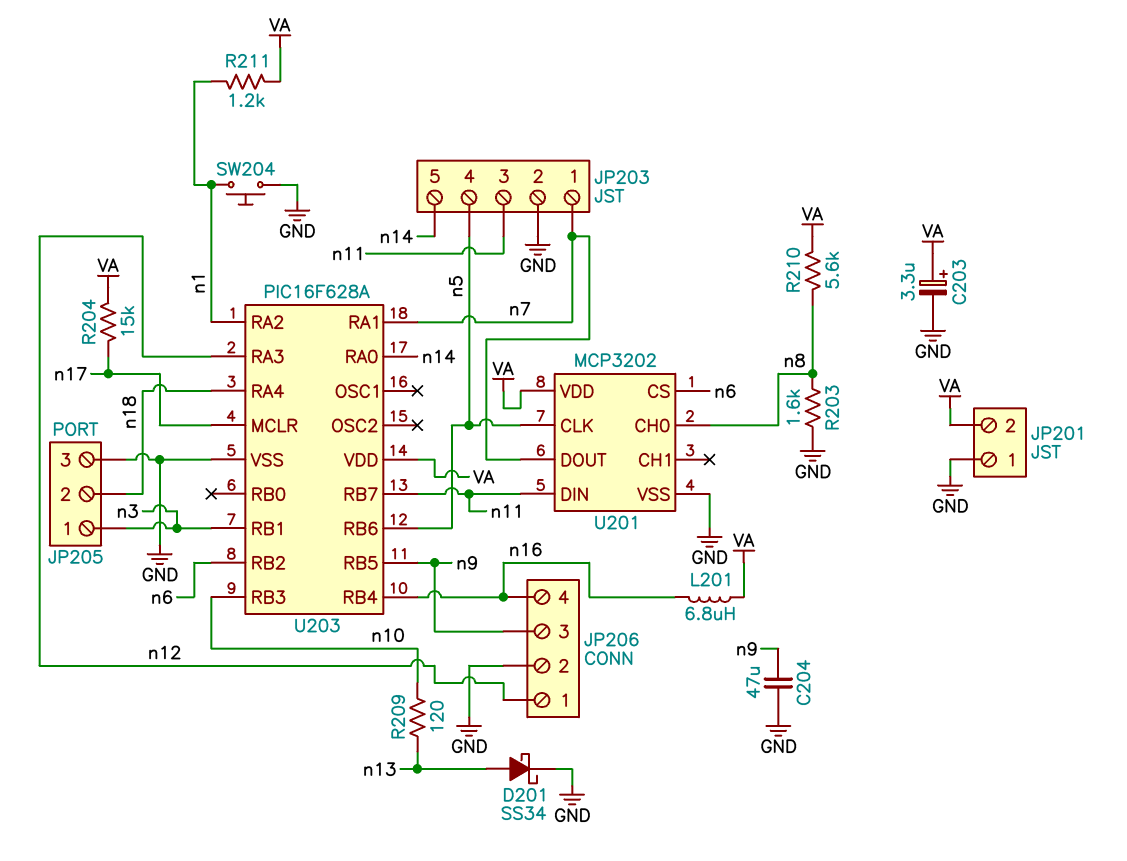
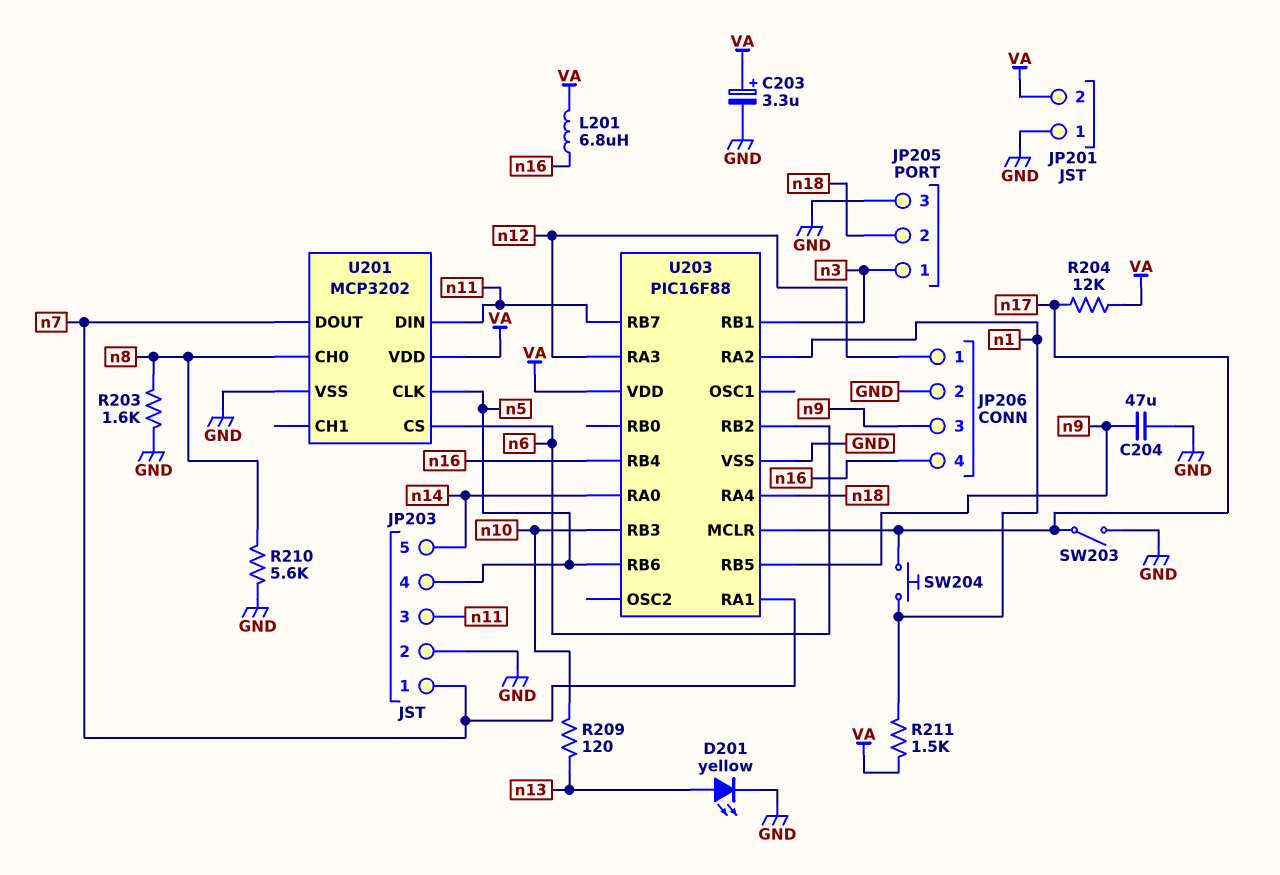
D201: schottky SS34 (A n13, K GND) -> LED yellow (A n13, K GND)
R204: 15k (VA, n17) -> 12k (VA, n17)
R210: 5.6k (VA, n8) -> 5.6k (GND, n8)
R211: 1.2k (VA, n1) -> 1.5k (VA, n1)
SW203: none -> switch (GND, n17)
SW204: button (GND, n1) -> button (n1, n17)
U203: PIC16F628A -> PIC16F88

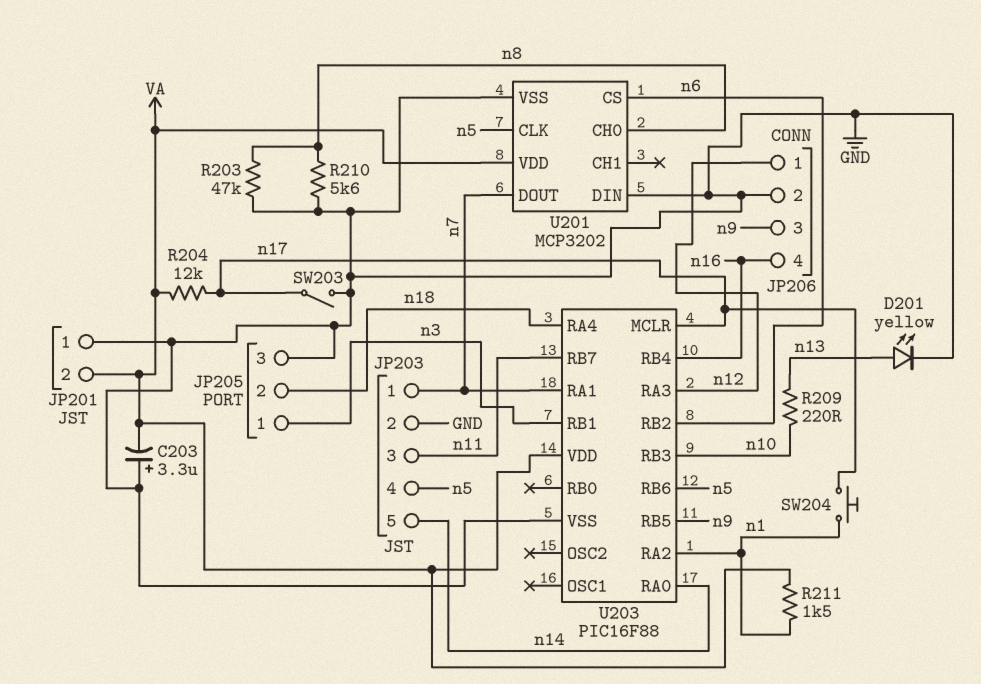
C203: 3.3uF (plus VA, minus GND) -> 3.3uF (plus GND, minus VA)
C204: 47uF (GND, n9) -> none
L201: 6.8uH (VA, n16) -> none
R203: 1.6k (GND, n8) -> 47k (GND, n8)
R209: 120 (n10, n13) -> 220 (n10, n13)
U201 pin DIN: n11 -> GND

